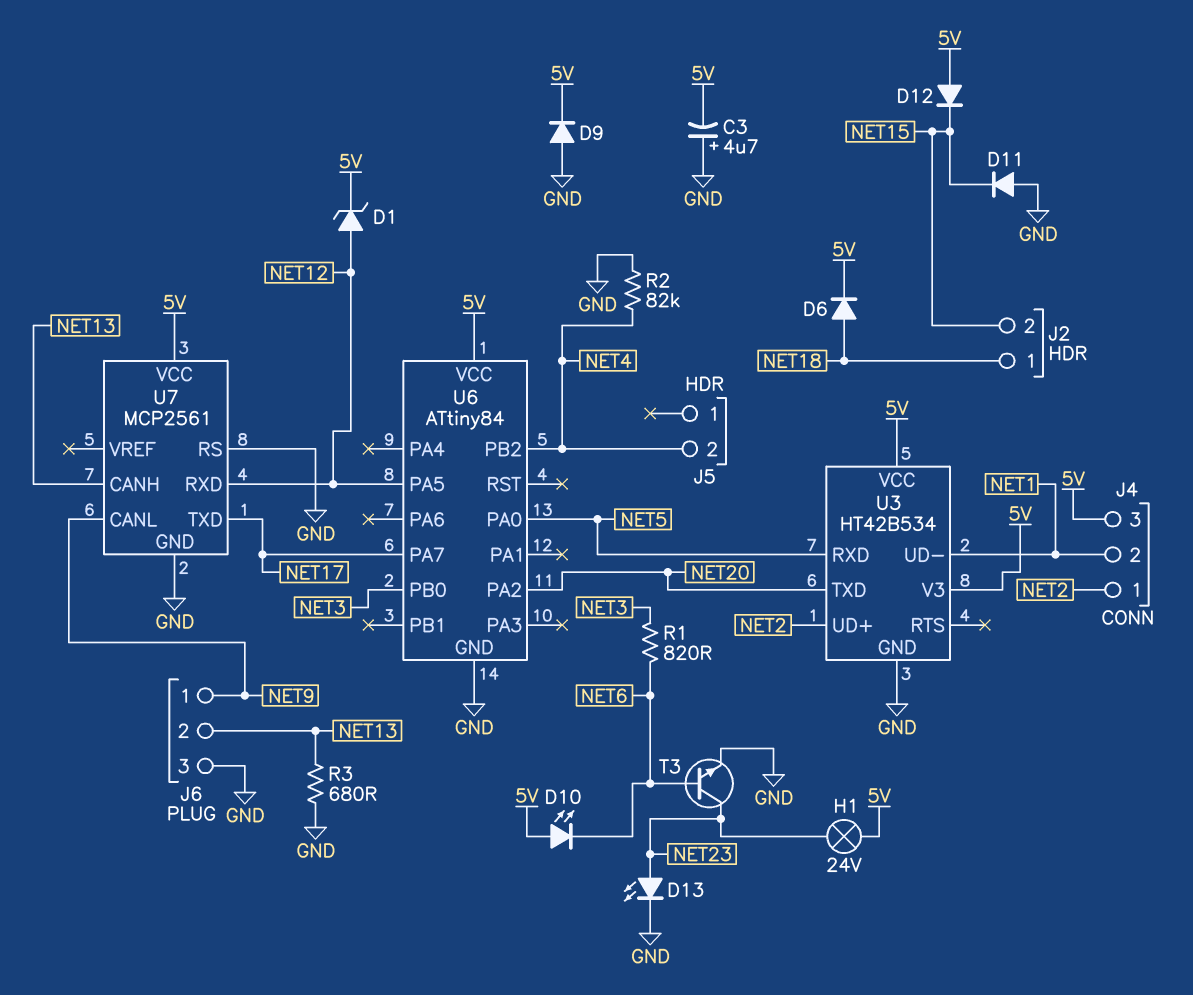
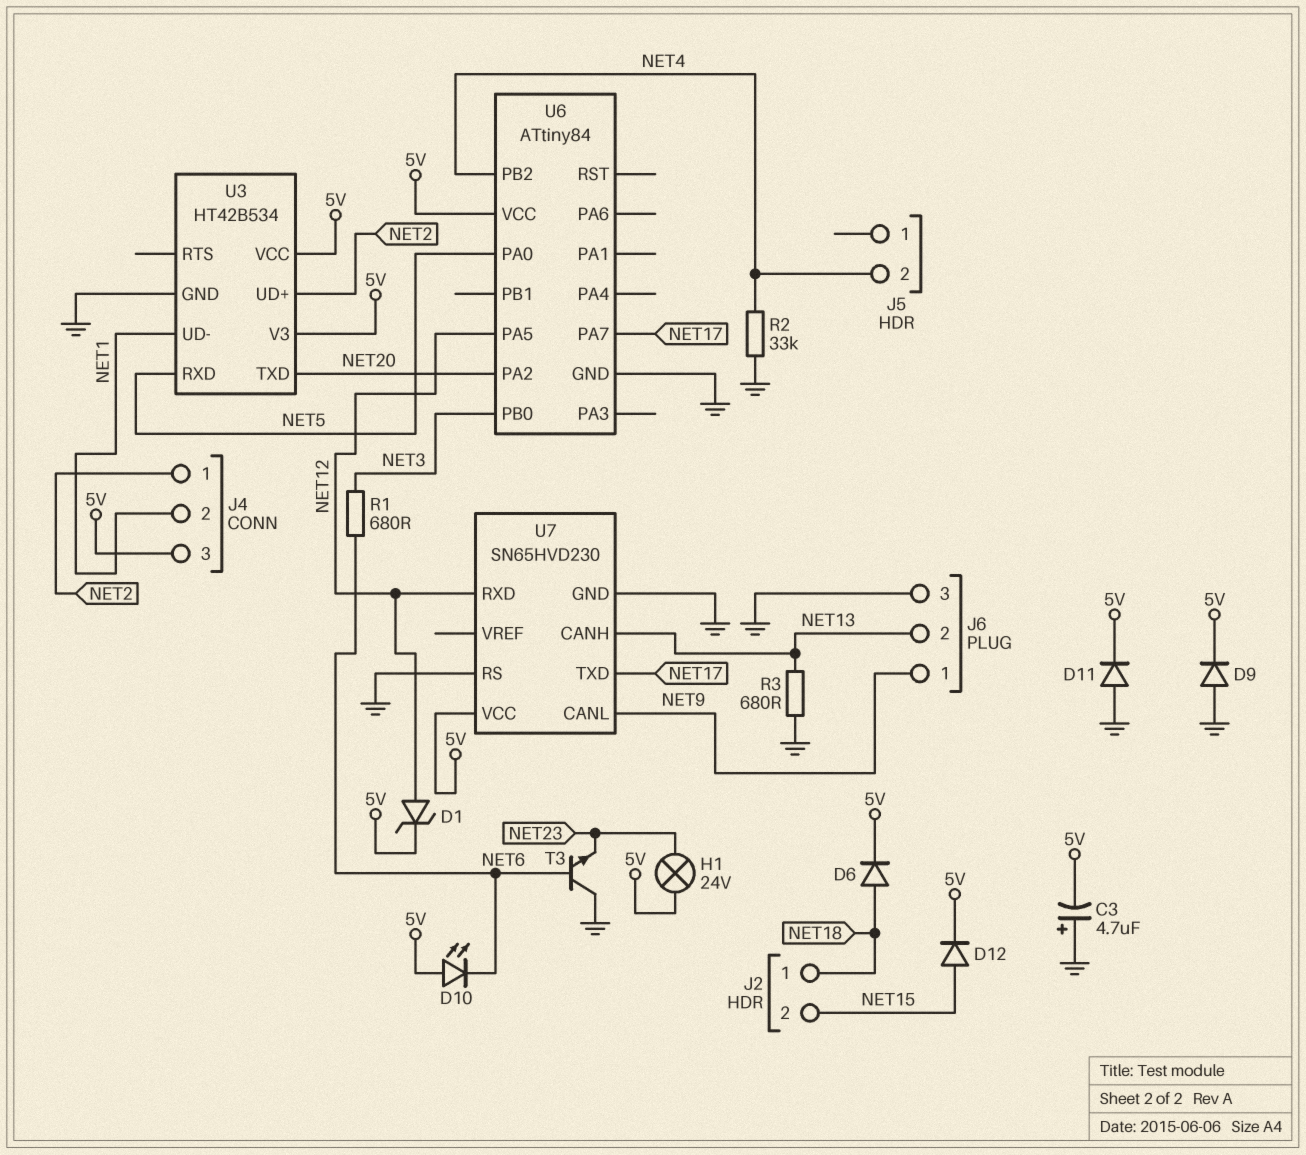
D11: diode (A GND, K NET15) -> diode (A GND, K 5V)
D12: diode (A 5V, K NET15) -> diode (A NET15, K 5V)
D13: LED (A NET23, K GND) -> none
R1: 820 (NET3, NET6) -> 680 (NET3, NET6)
R2: 82k (GND, NET4) -> 33k (GND, NET4)
T3: NPN (B NET6, C NET23, E GND) -> NPN (B NET6, C GND, E NET23)
U7: MCP2561 -> SN65HVD230

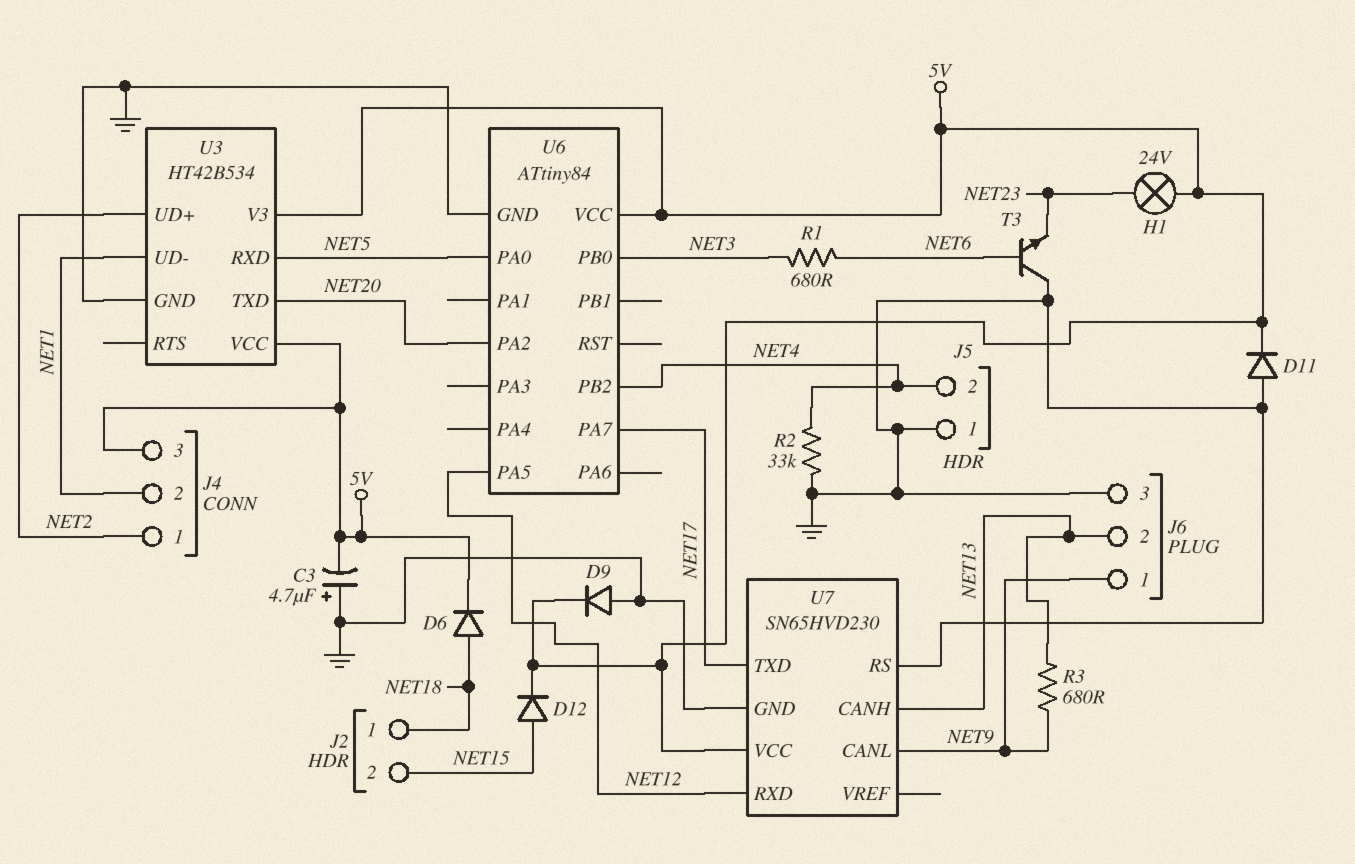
D1: zener (A NET12, K 5V) -> none
D10: LED (A 5V, K NET6) -> none
J5 pin 1: none -> GND
R3: 680 (GND, NET13) -> 680 (NET9, NET13)

